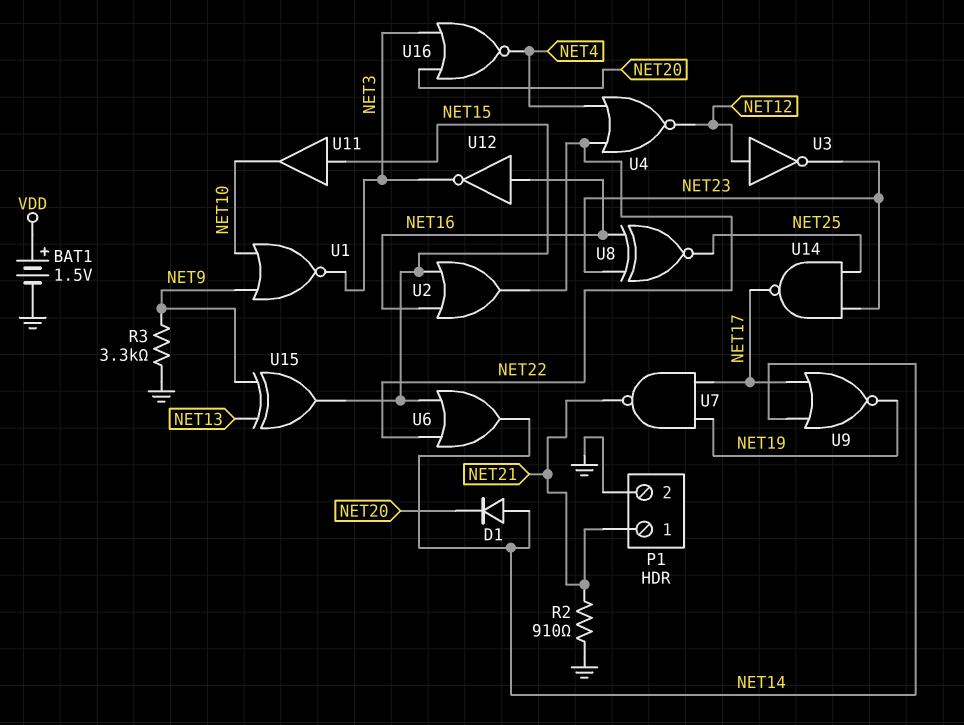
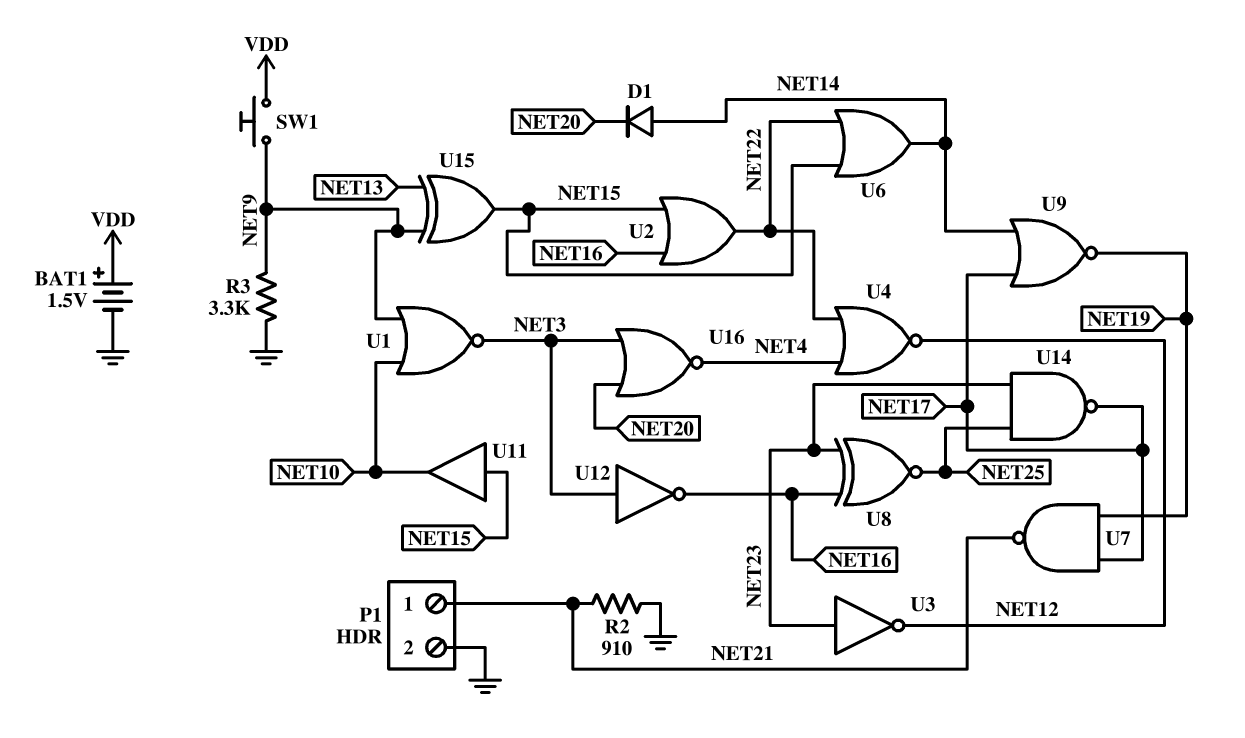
SW1: none -> button (NET9, VDD)
U3: NOT (in NET12, out NET23) -> NOT (in NET23, out NET12)
U12: NOT (in NET16, out NET3) -> NOT (in NET3, out NET16)

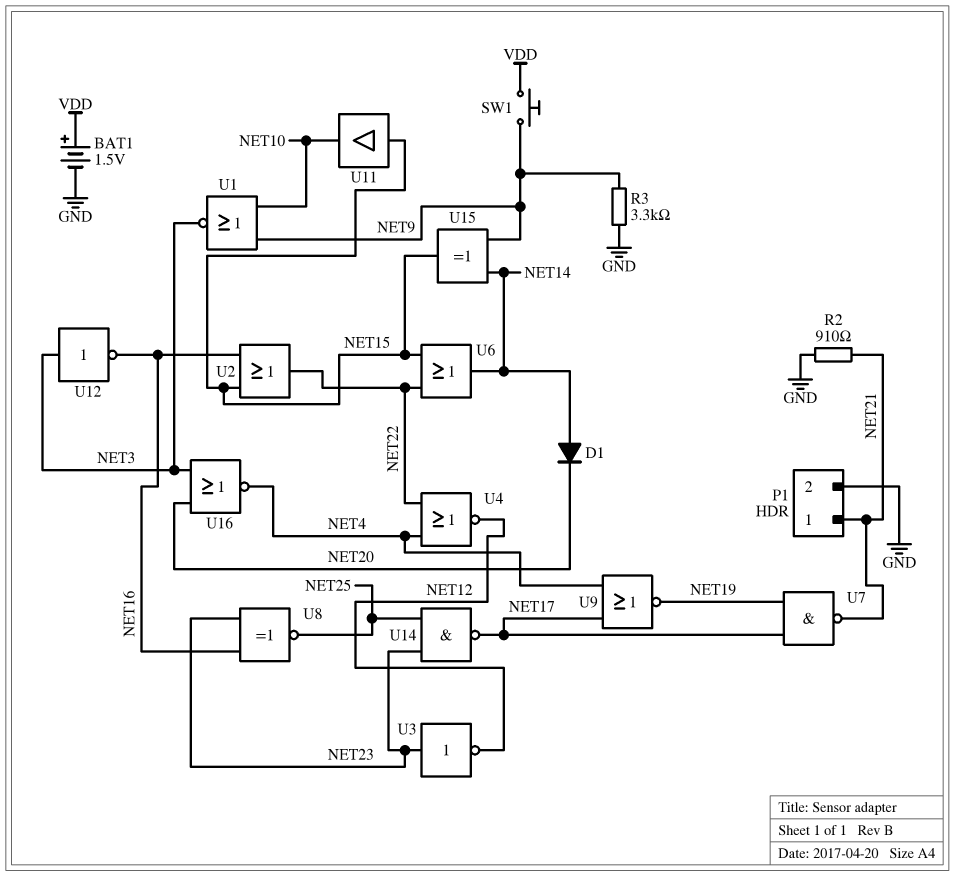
U9: NOR (in NET14, in NET17, out NET19) -> NOR (in NET4, in NET17, out NET19)
U15: XOR (in NET9, in NET13, out NET15) -> XOR (in NET9, in NET14, out NET15)

